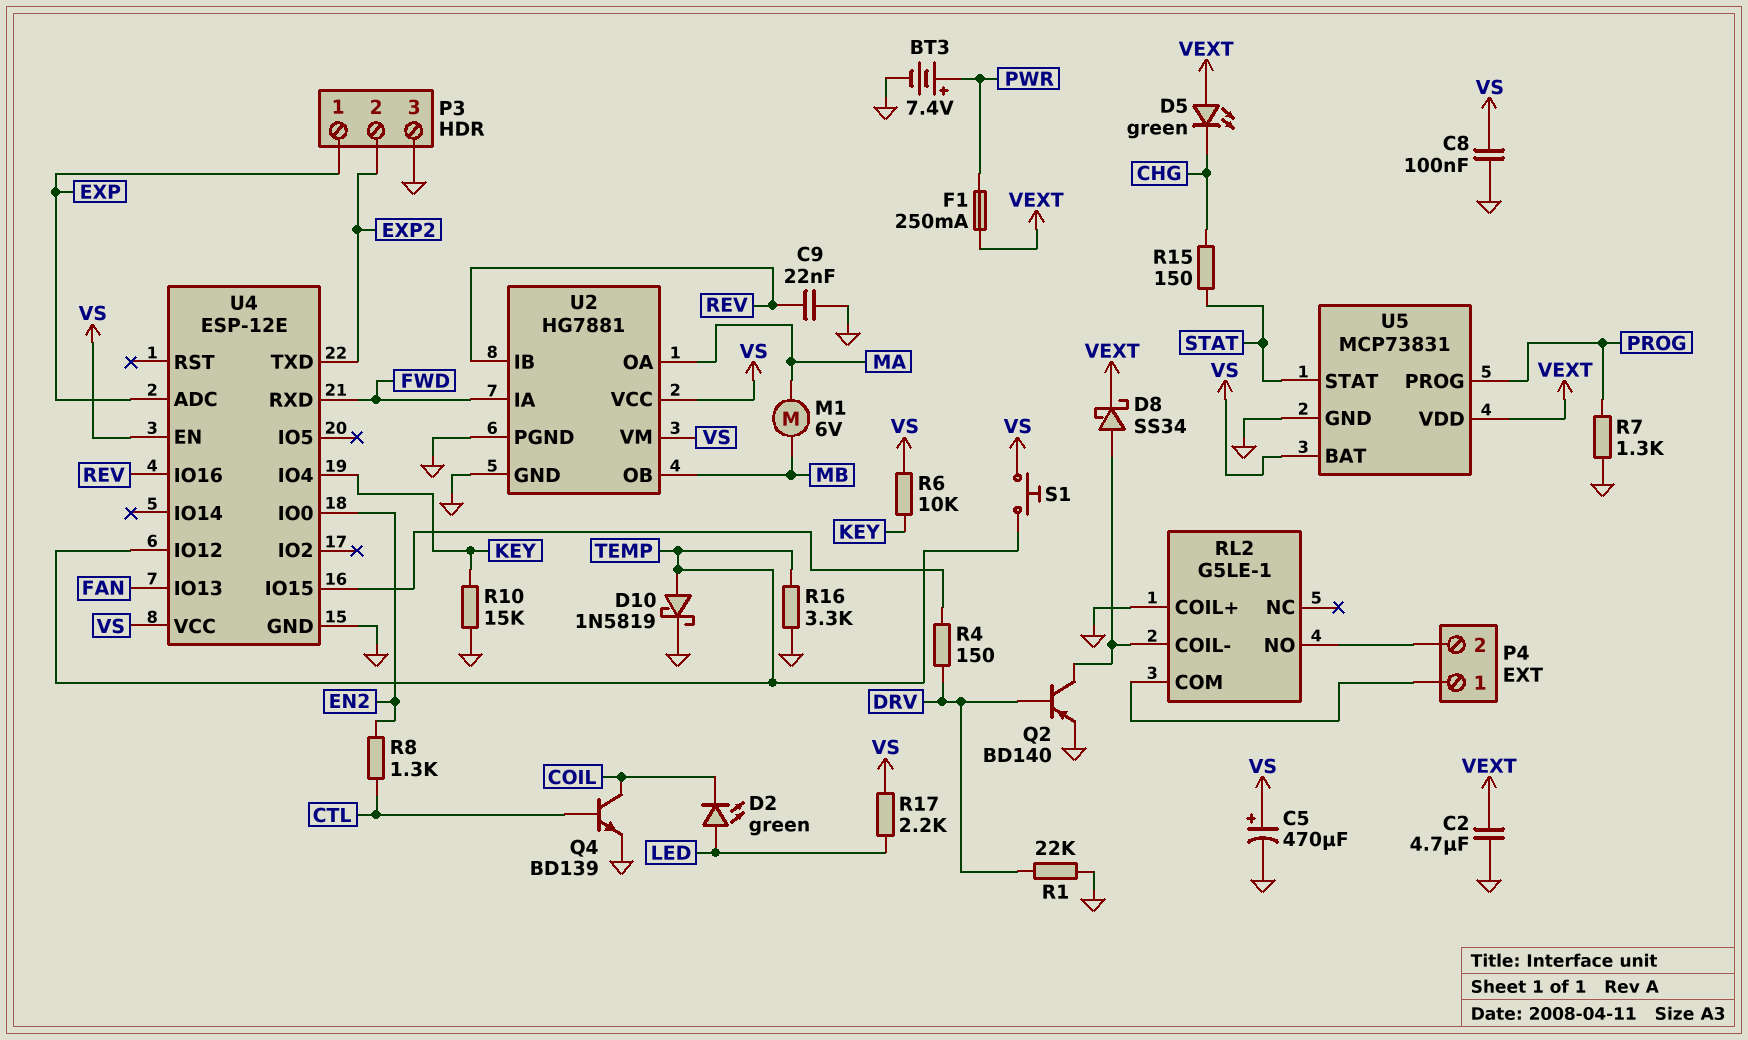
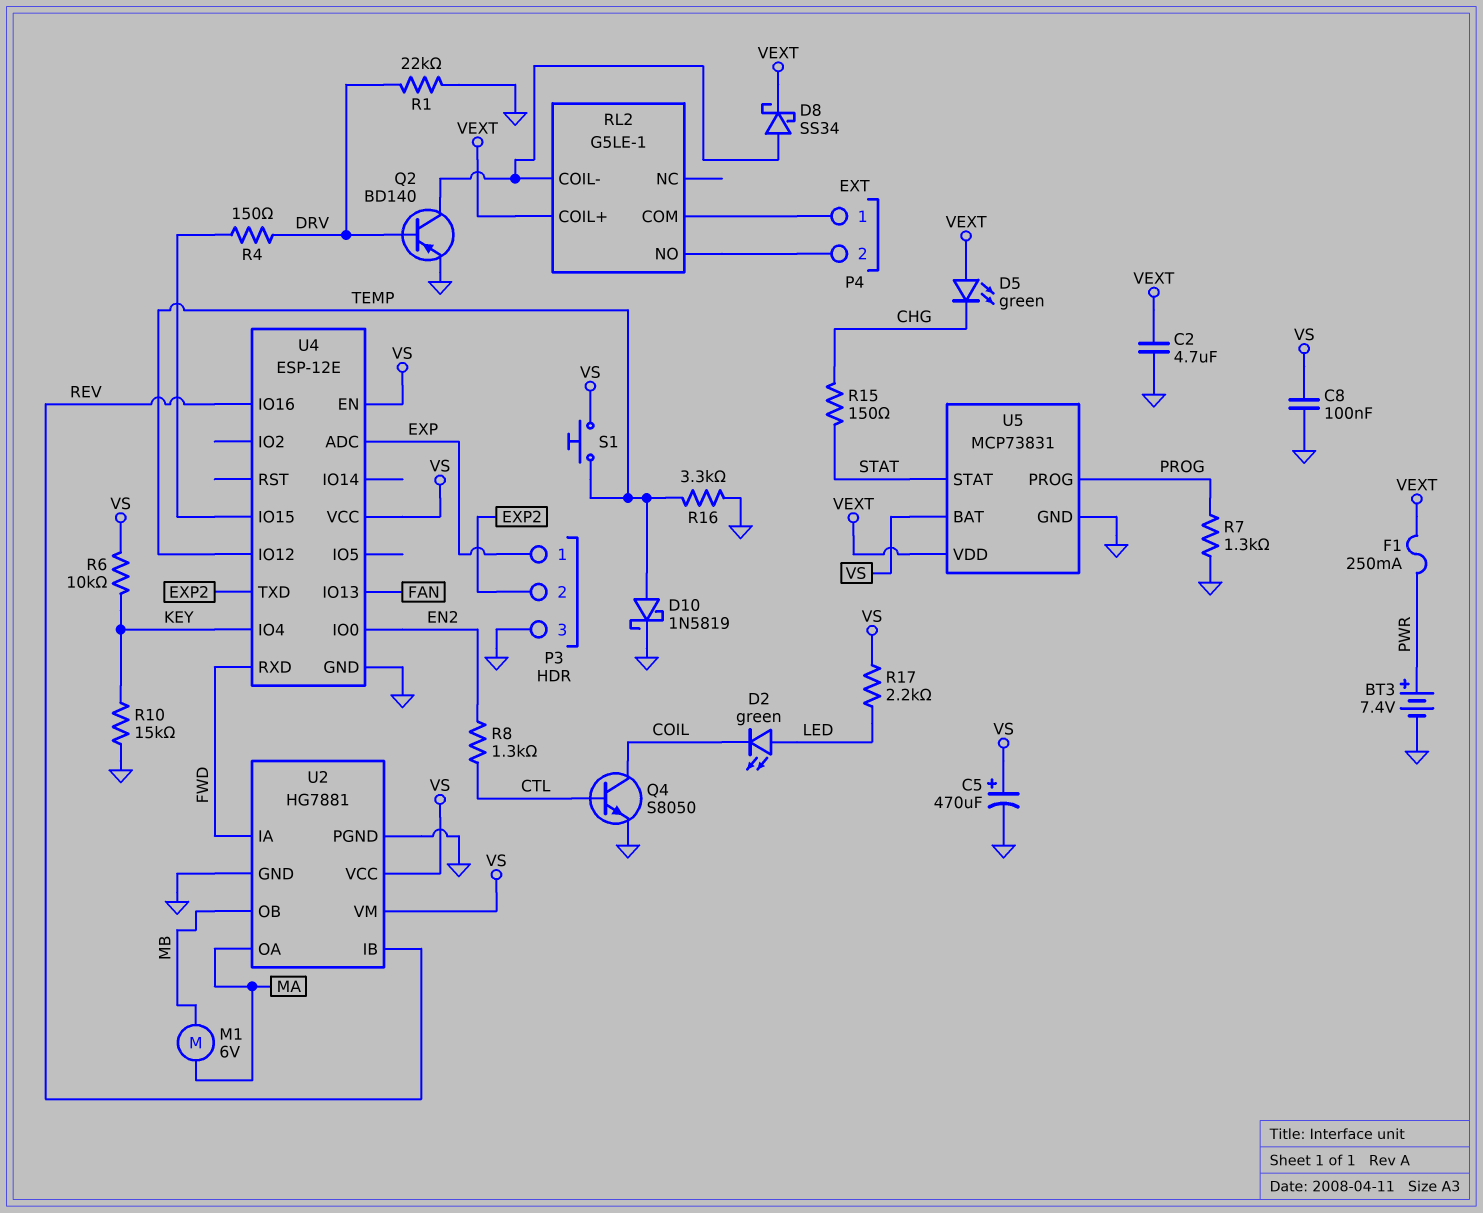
C9: 22nF (GND, REV) -> none
Q4: NPN BD139 (B CTL, C COIL, E GND) -> NPN S8050 (B CTL, C COIL, E GND)
RL2 pin COIL+: GND -> VEXT

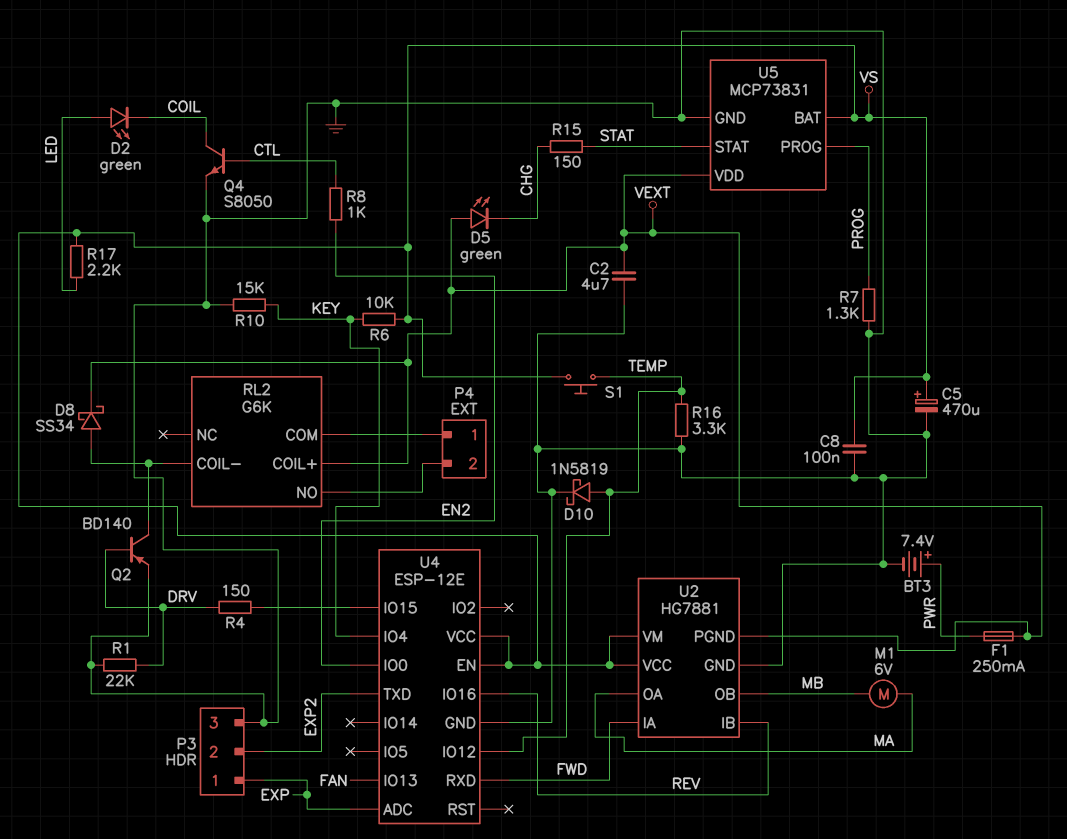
R8: 1.3k (CTL, EN2) -> 1k (CTL, EN2)
RL2: G5LE-1 -> G6K
U2 pin PGND: GND -> VEXT

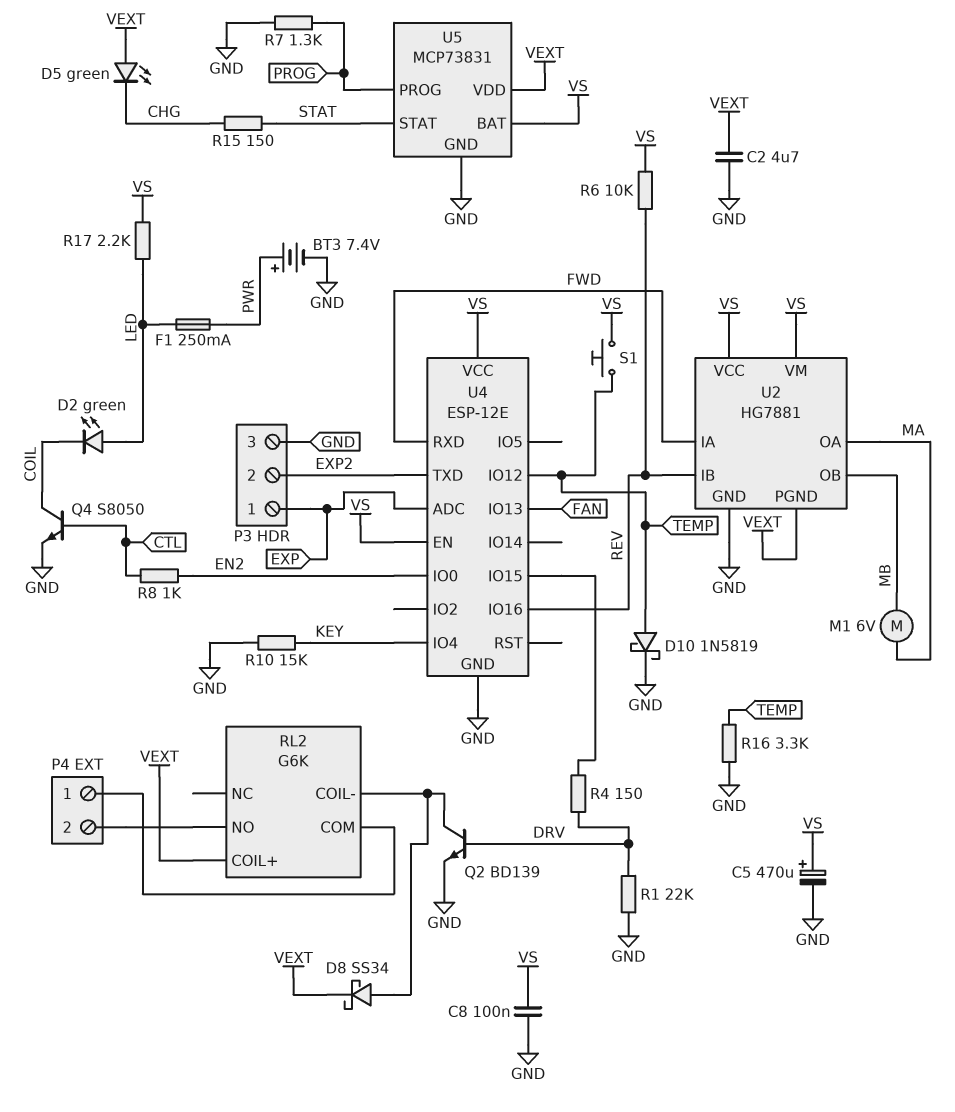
F1: 250mA (PWR, VEXT) -> 250mA (LED, PWR)
Q2: PNP BD140 (B DRV, C RL2/COIL-, E GND) -> NPN BD139 (B DRV, C RL2/COIL-, E GND)
R6: 10k (KEY, VS) -> 10k (REV, VS)

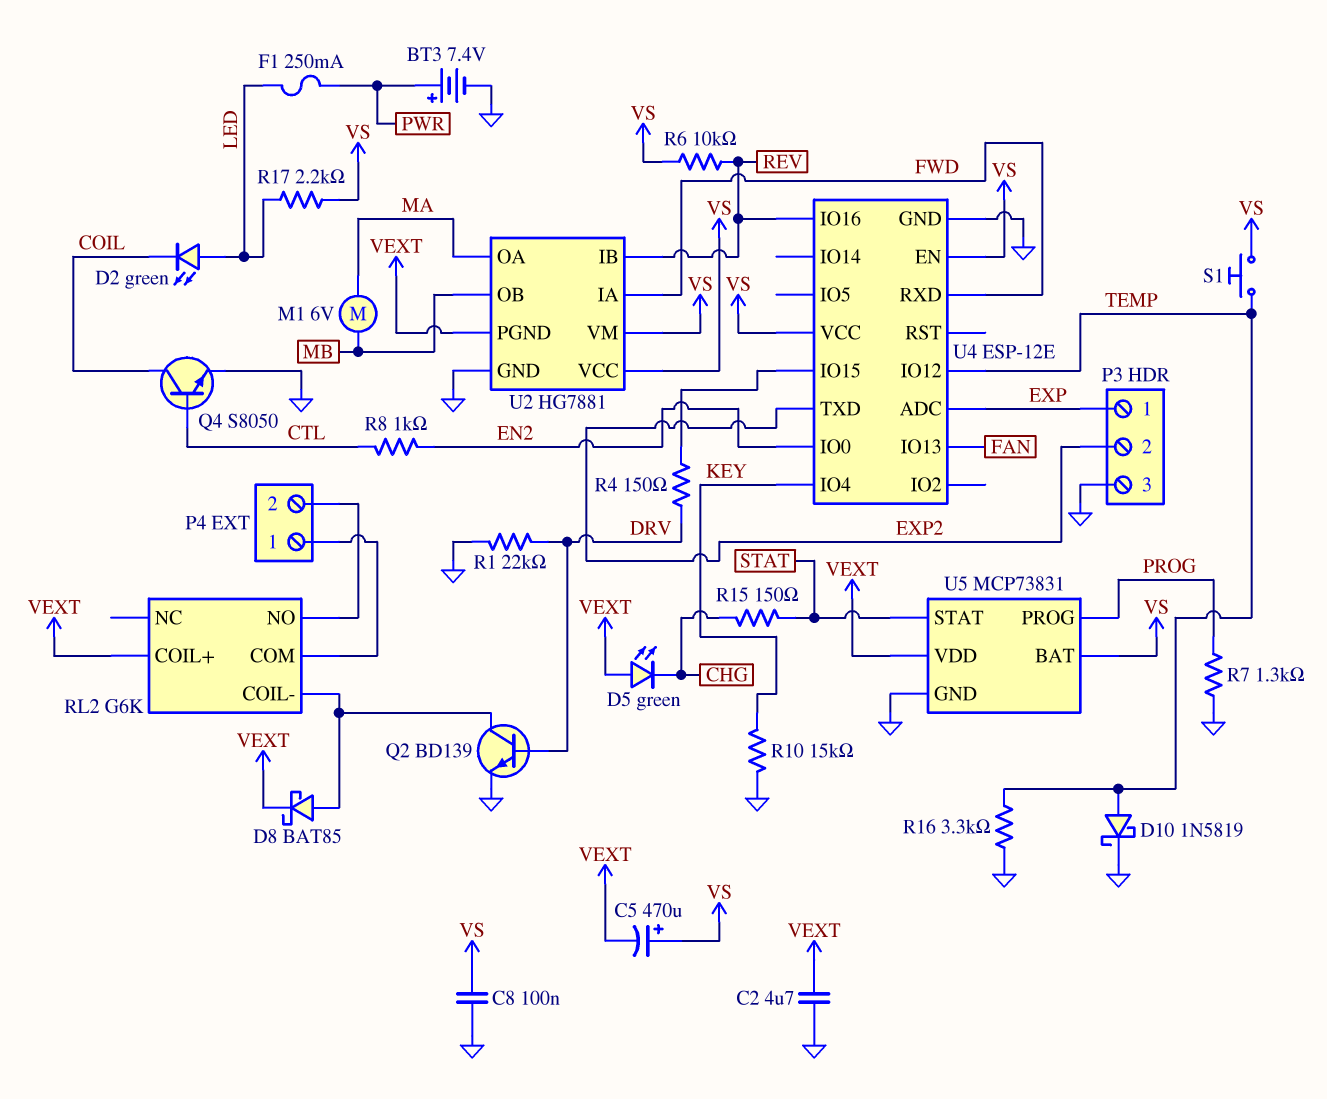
C5: 470uF (plus VS, minus GND) -> 470uF (plus VS, minus VEXT)
D8: schottky SS34 (A RL2/COIL-, K VEXT) -> schottky BAT85 (A RL2/COIL-, K VEXT)

